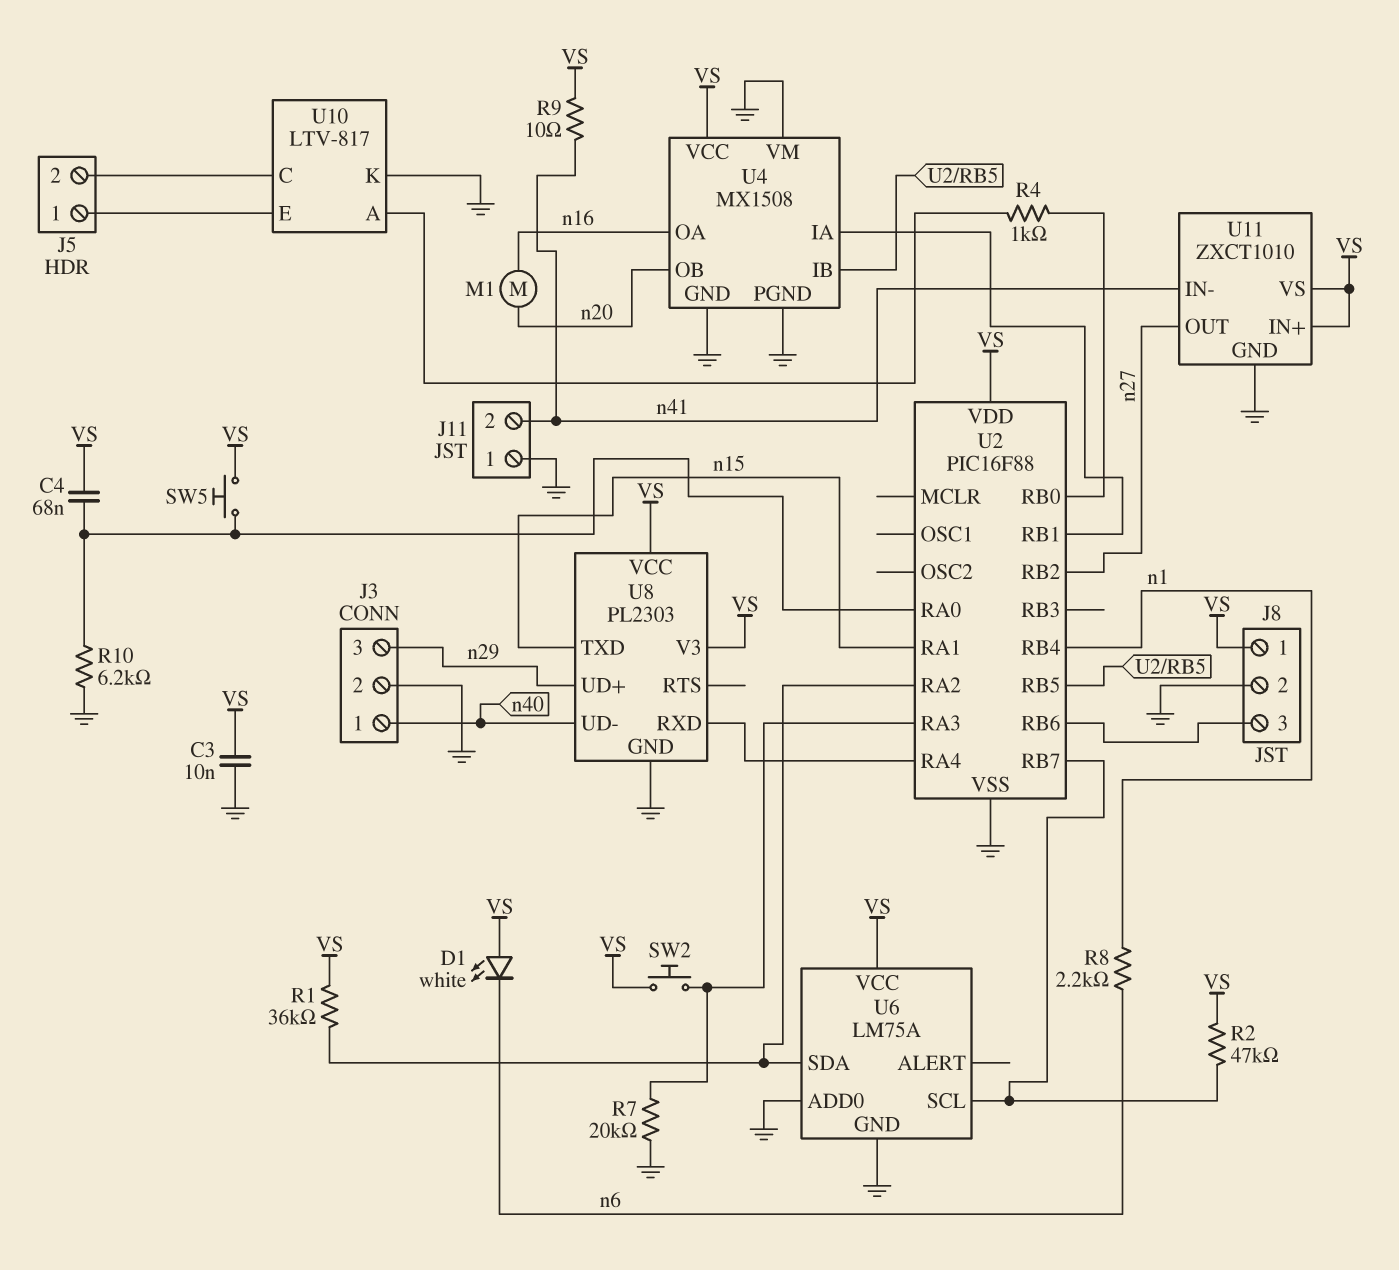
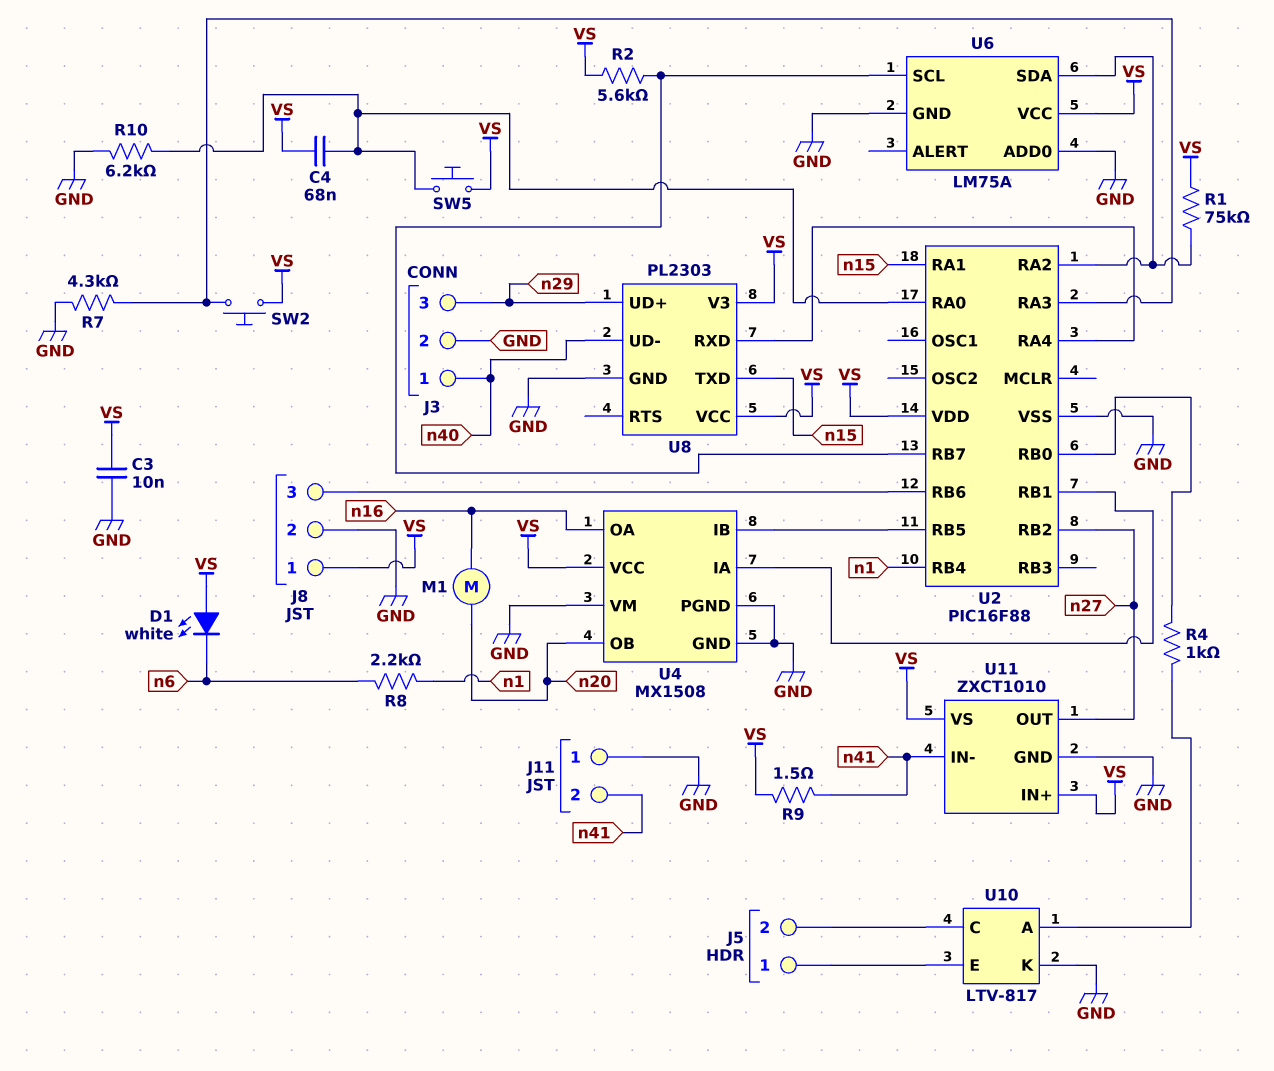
R1: 36k (U2/RA2, VS) -> 75k (U2/RA2, VS)
R2: 47k (U2/RB7, VS) -> 5.6k (U2/RB7, VS)
R7: 20k (GND, U2/RA3) -> 4.3k (GND, U2/RA3)
R9: 10 (VS, n41) -> 1.5 (VS, n41)

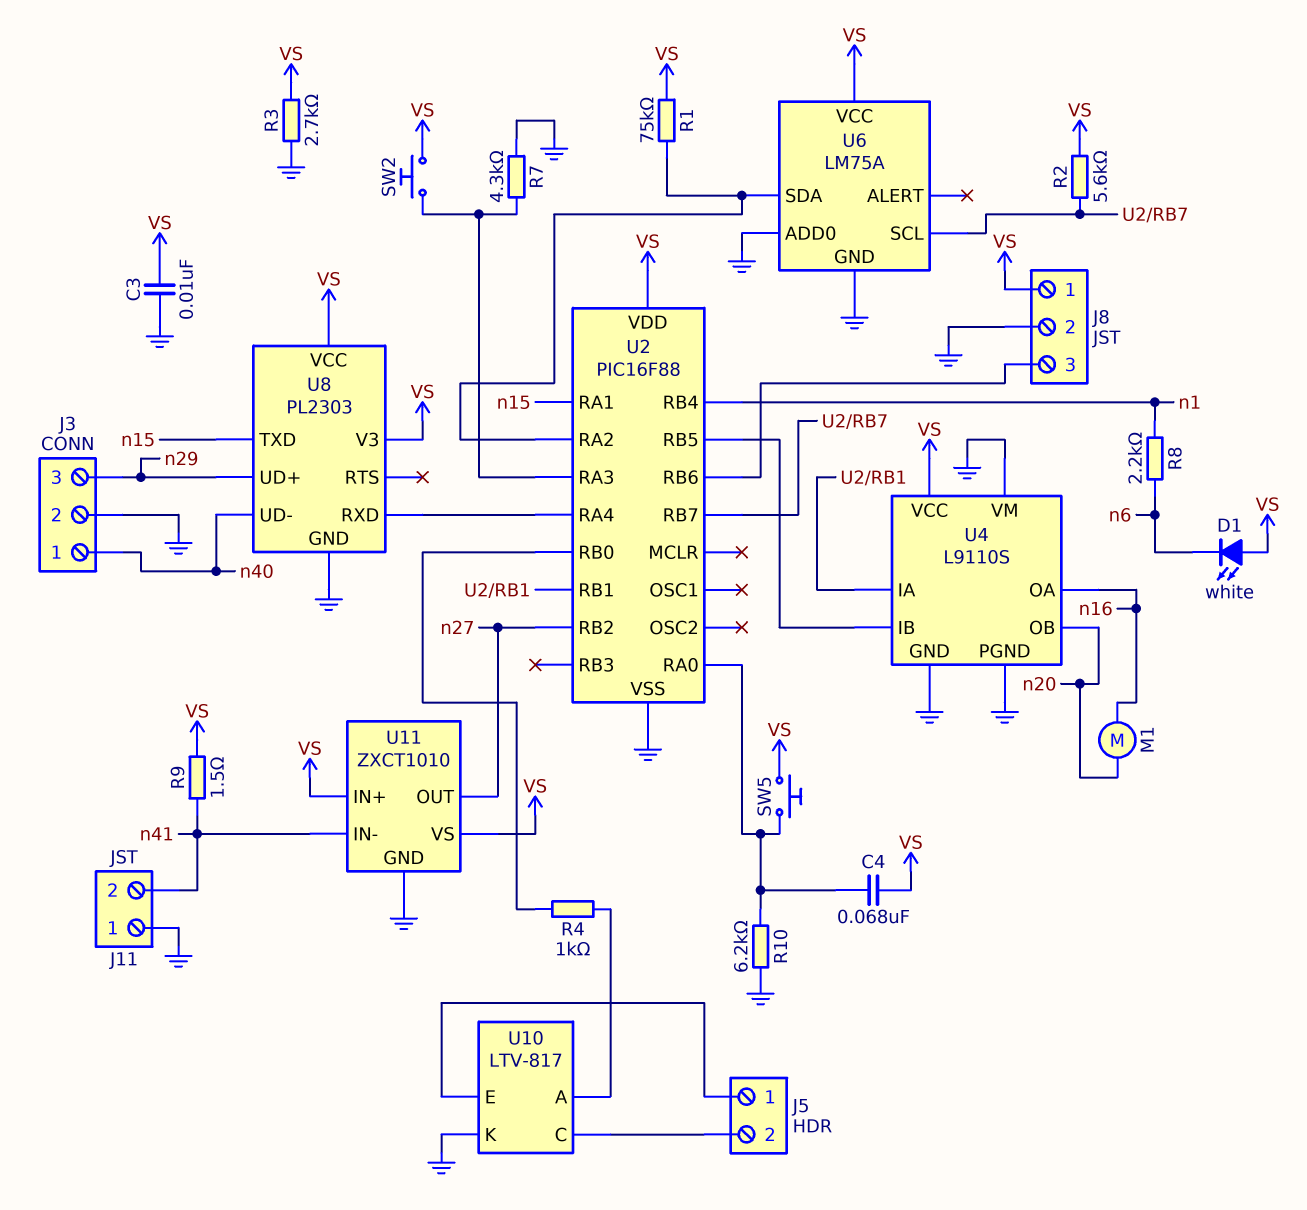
R3: none -> 2.7k (GND, VS)
U4: MX1508 -> L9110S

